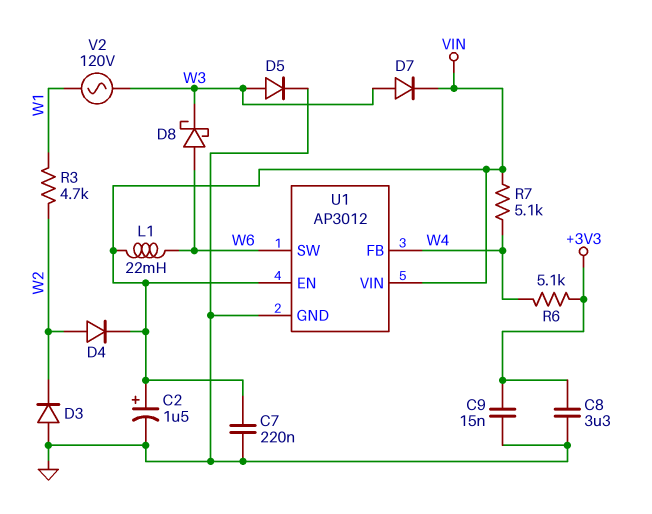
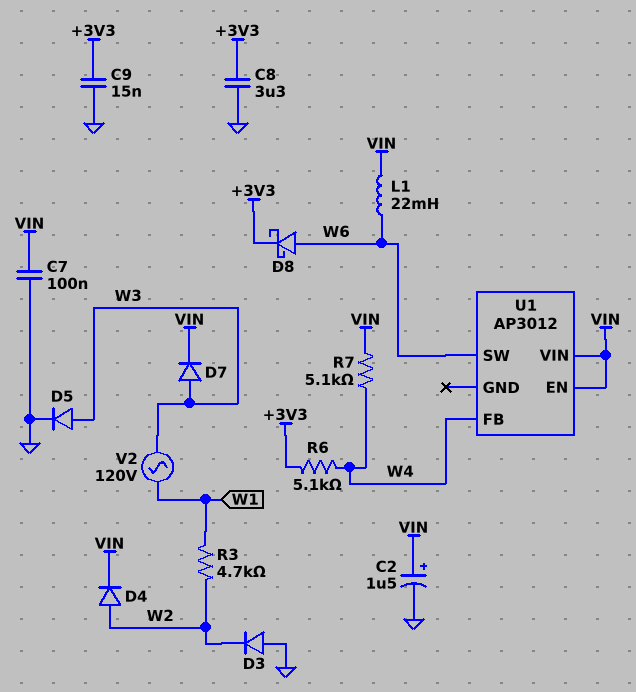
C7: 220nF (GND, VIN) -> 100nF (GND, VIN)
D8: schottky (A W6, K W3) -> schottky (A W6, K +3V3)
U1 pin GND: GND -> none

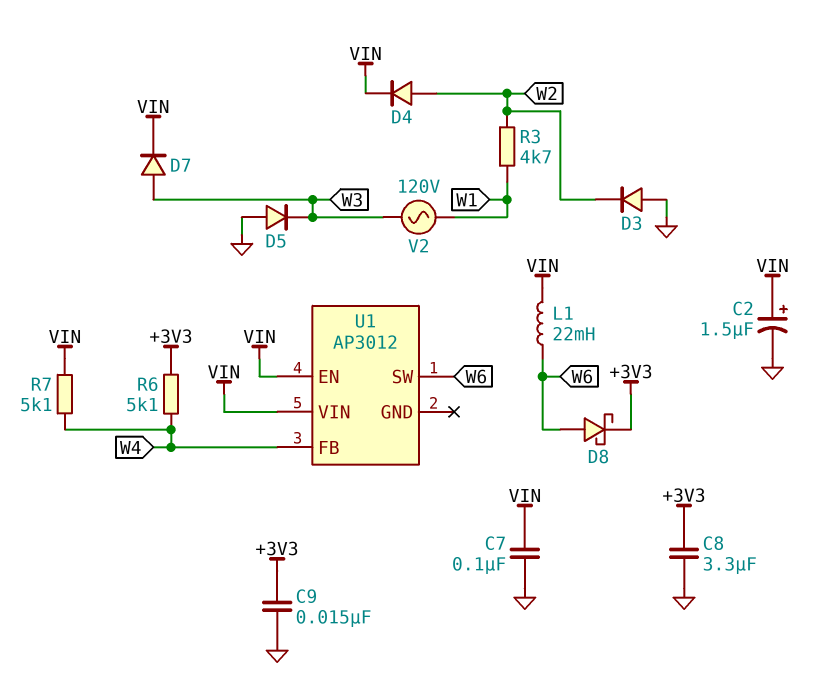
D5: diode (A W3, K GND) -> diode (A GND, K W3)

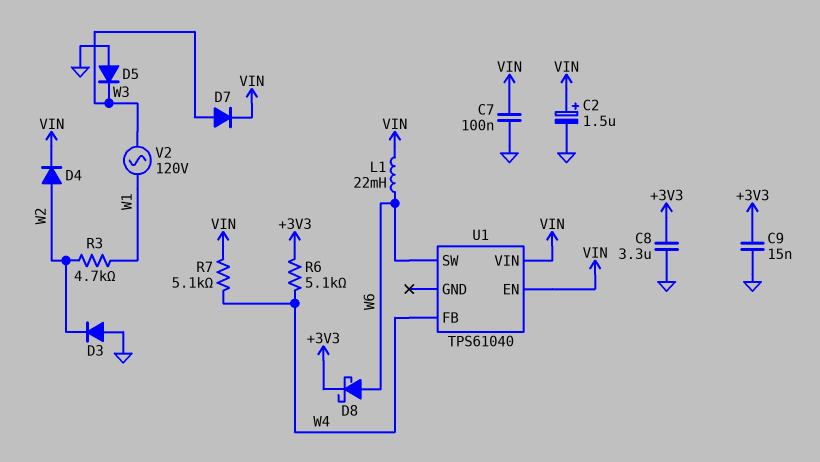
U1: AP3012 -> TPS61040

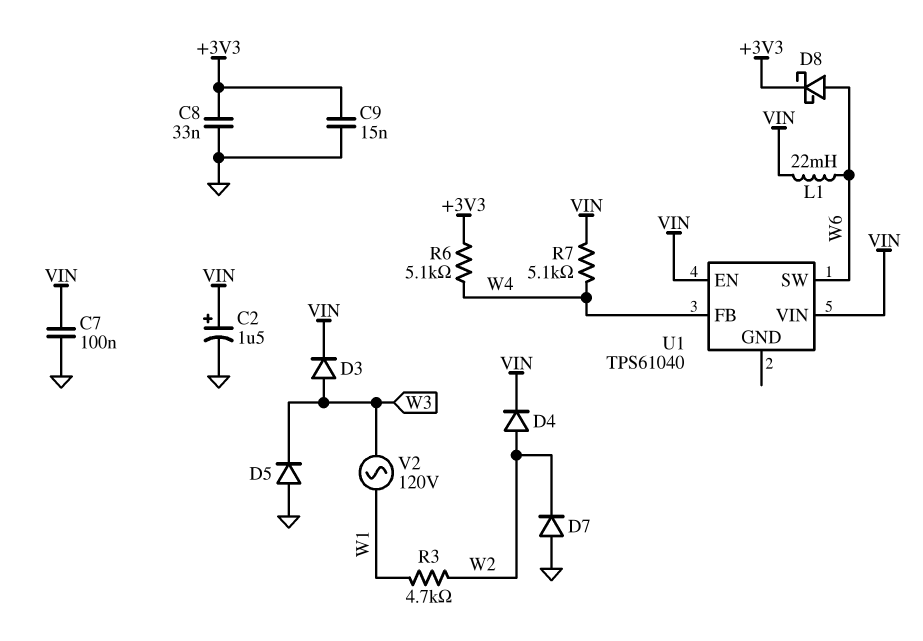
C8: 3.3uF (+3V3, GND) -> 33nF (+3V3, GND)
D3: diode (A GND, K W2) -> diode (A W3, K VIN)
D7: diode (A W3, K VIN) -> diode (A GND, K W2)

